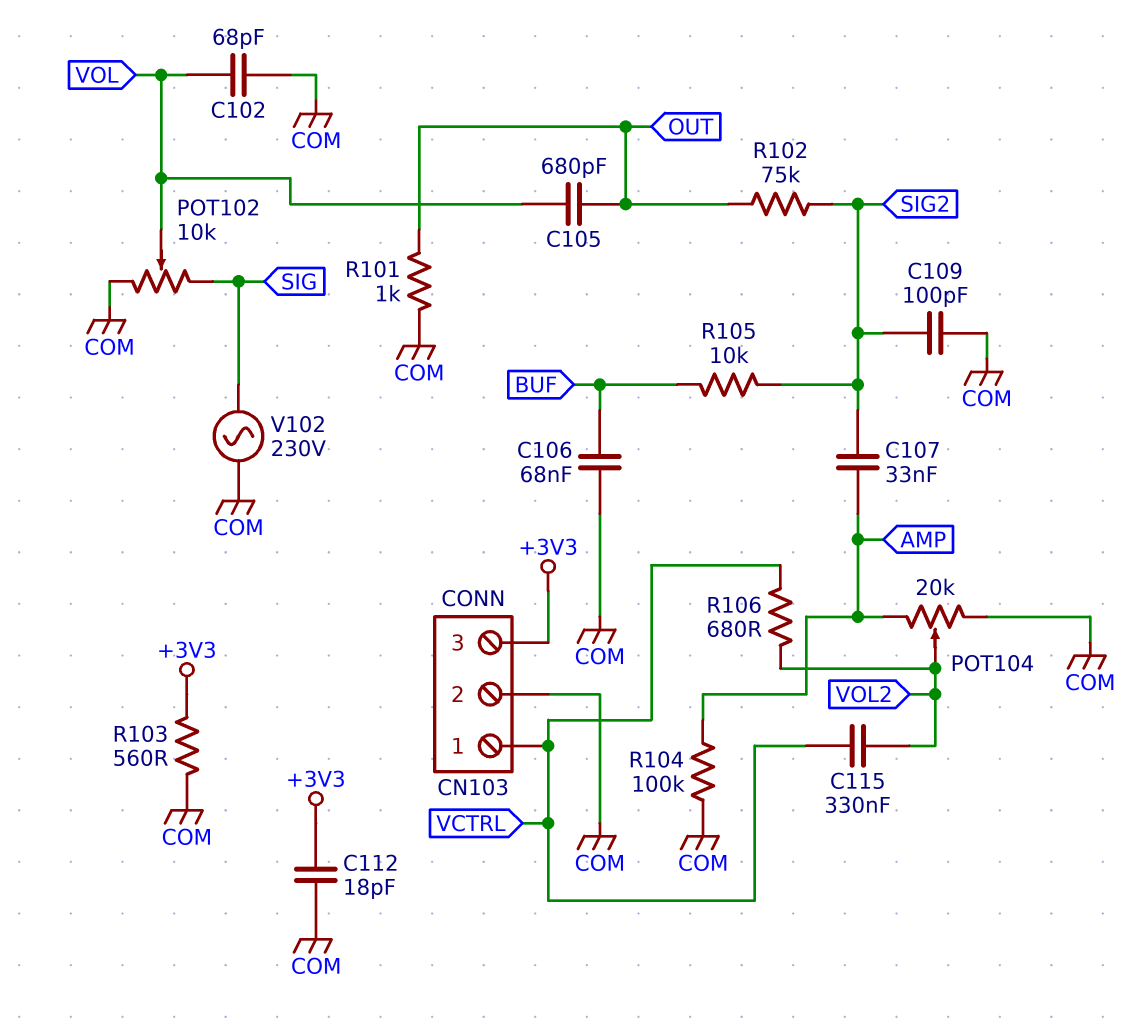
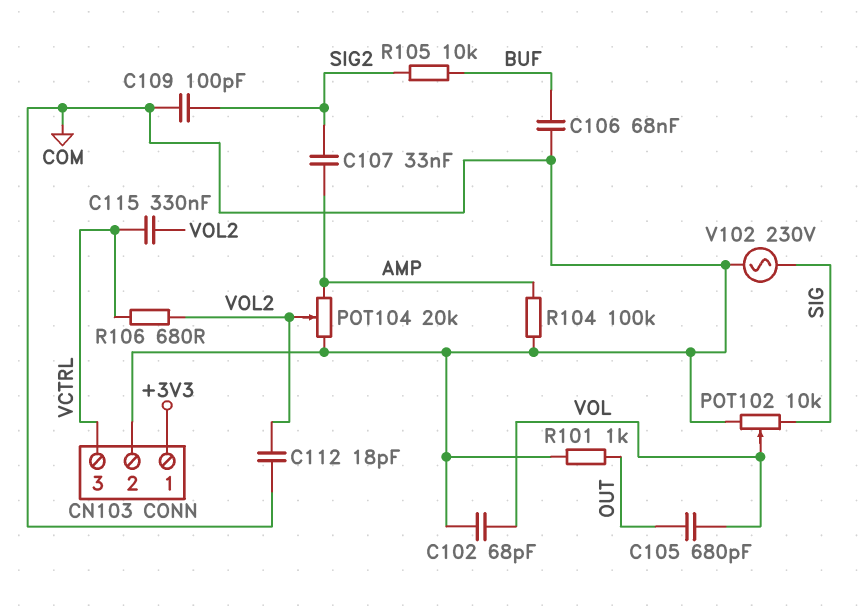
C112: 18pF (+3V3, COM) -> 18pF (COM, VOL2)
CN103 pin 1: VCTRL -> +3V3
CN103 pin 3: +3V3 -> VCTRL
R102: 75k (OUT, SIG2) -> none
R103: 560 (+3V3, COM) -> none

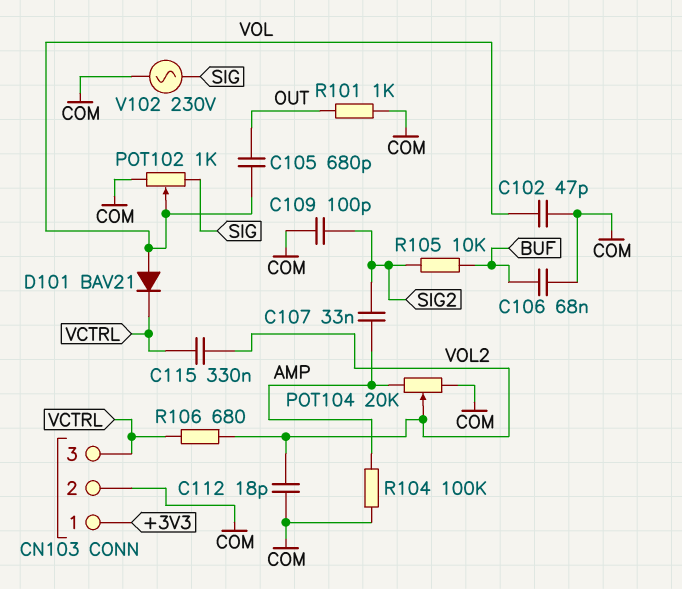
C102: 68pF (COM, VOL) -> 47pF (COM, VOL)
D101: none -> diode BAV21 (A VOL, K VCTRL)
POT102: 10k (COM, SIG, wiper VOL) -> 1k (COM, SIG, wiper VOL)

